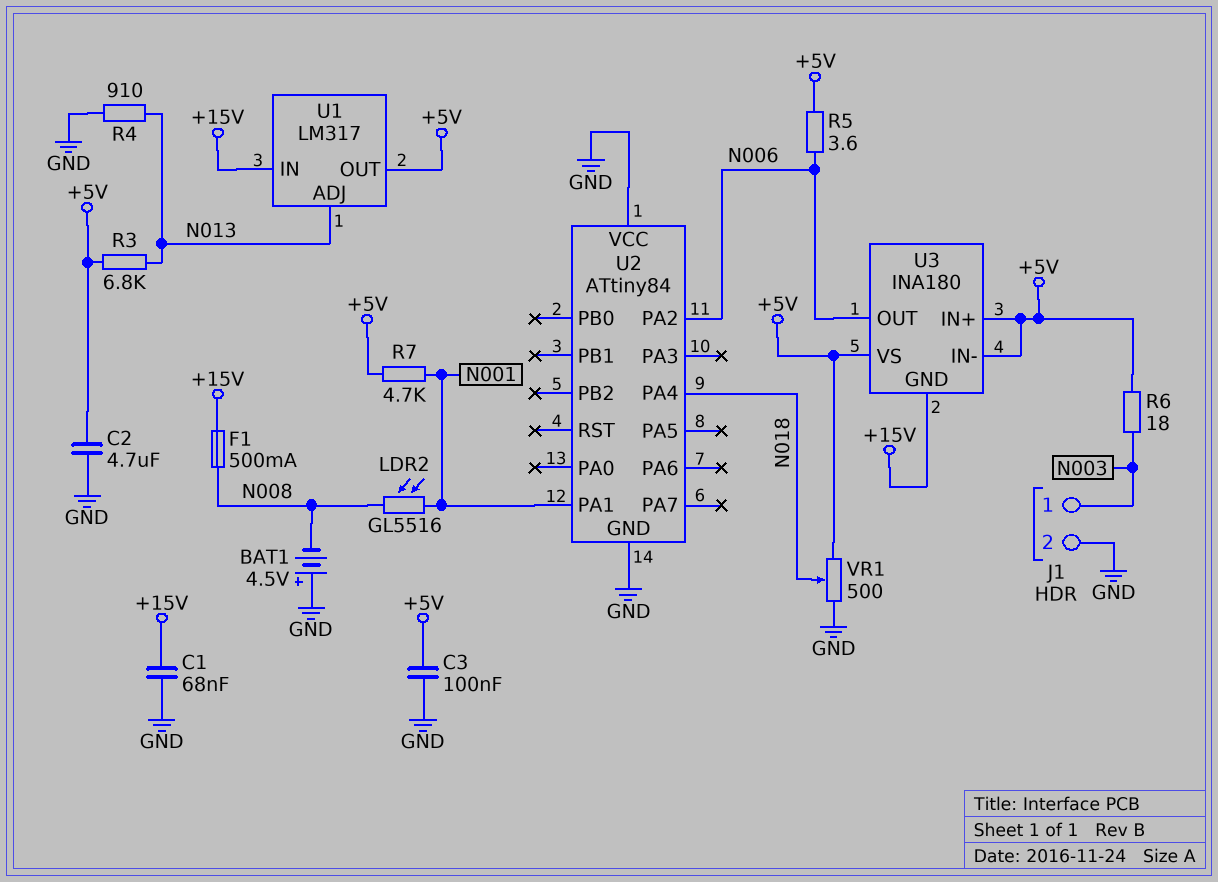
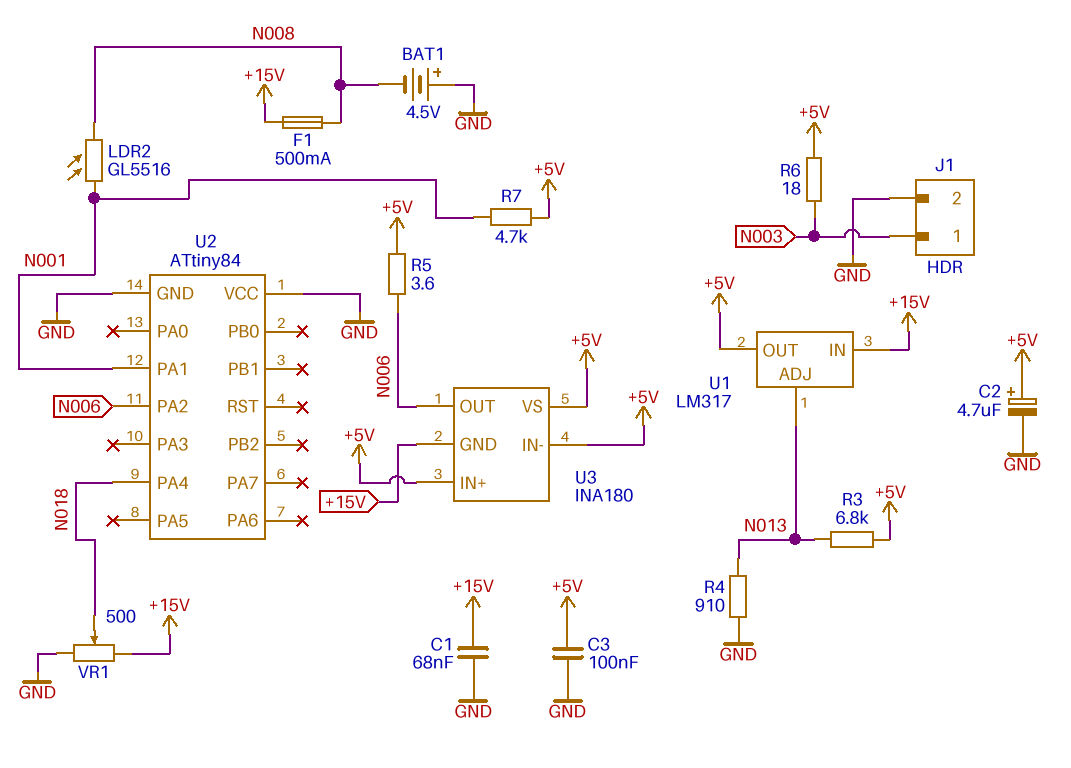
C2: 4.7uF (+5V, GND) -> 4.7uF (plus +5V, minus GND)
VR1: 500 (+5V, GND, wiper N018) -> 500 (+15V, GND, wiper N018)

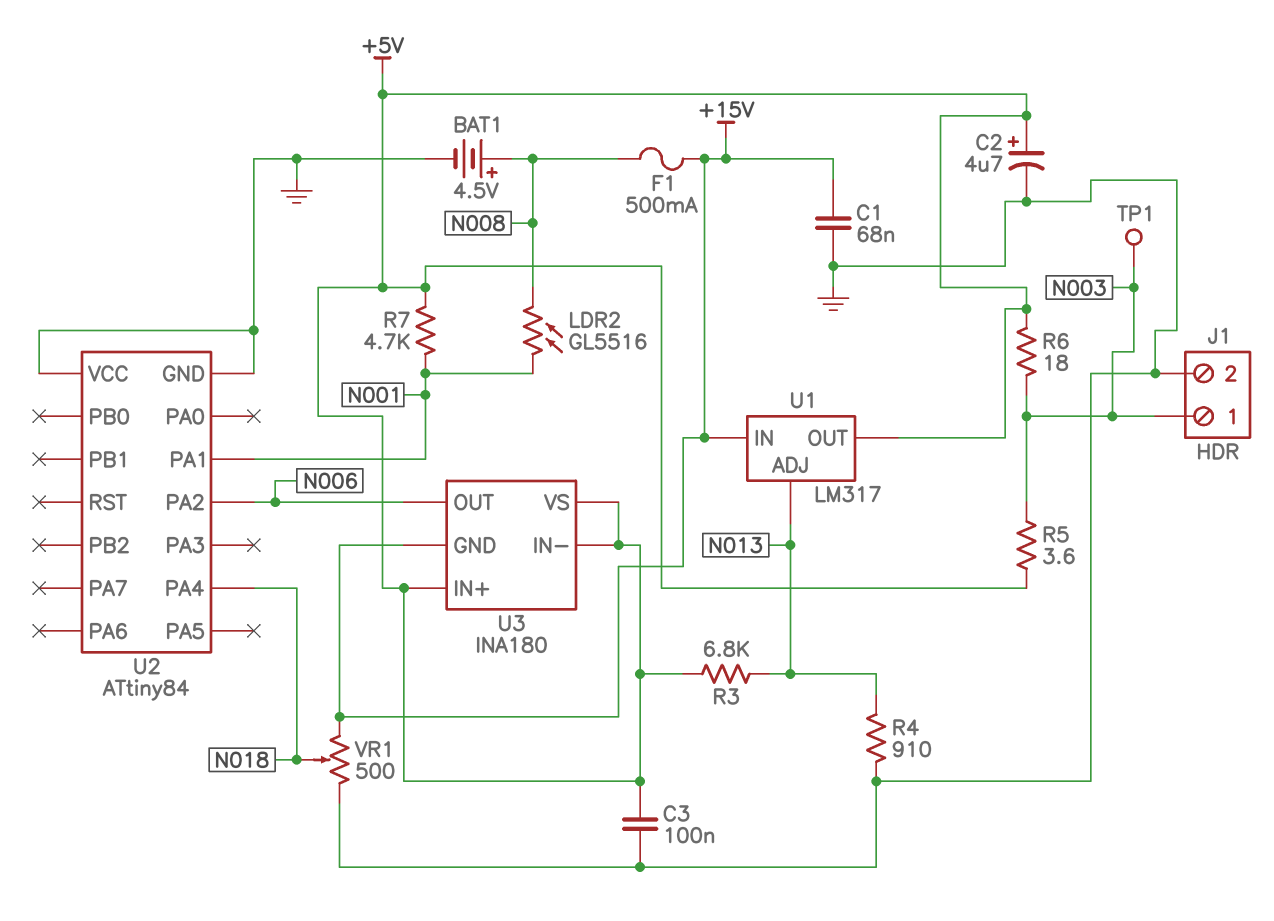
BAT1: 4.5V (plus GND, minus N008) -> 4.5V (plus N008, minus GND)
R5: 3.6 (+5V, N006) -> 3.6 (+5V, N003)
TP1: none -> test point (N003)

